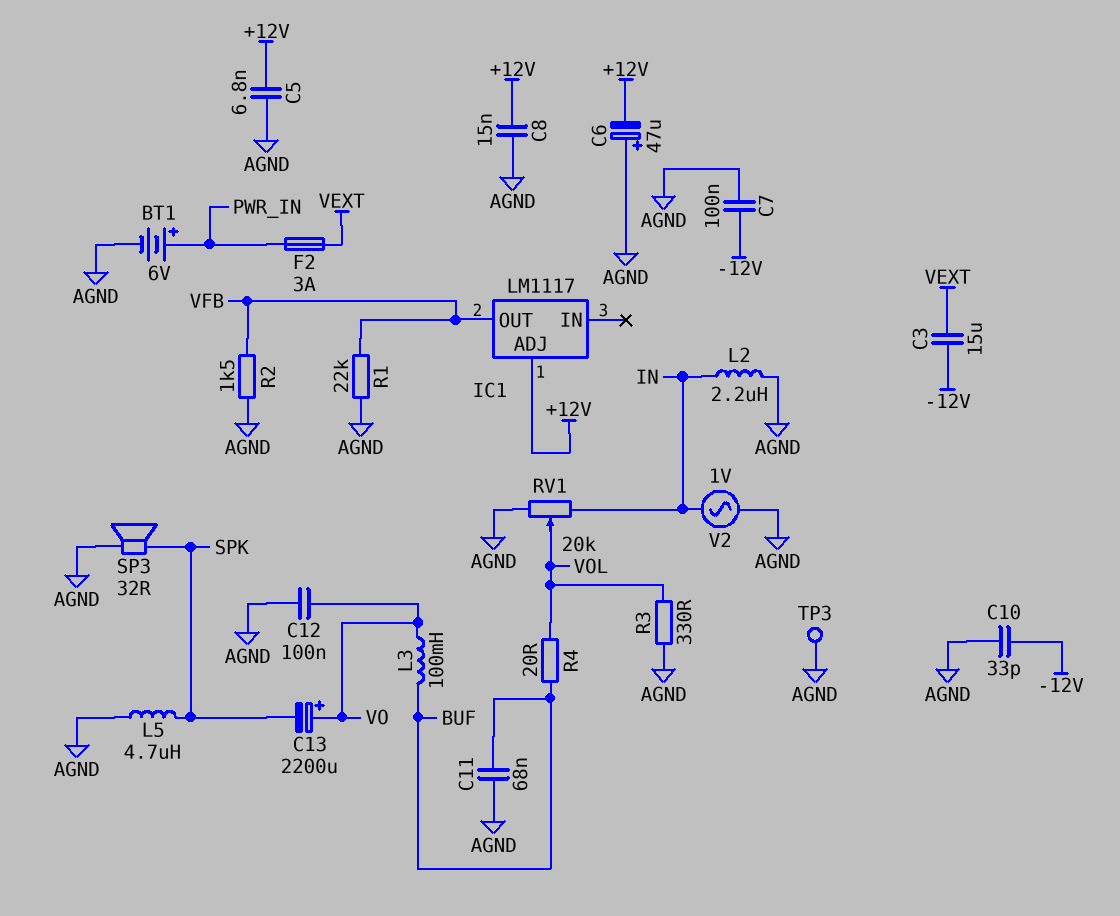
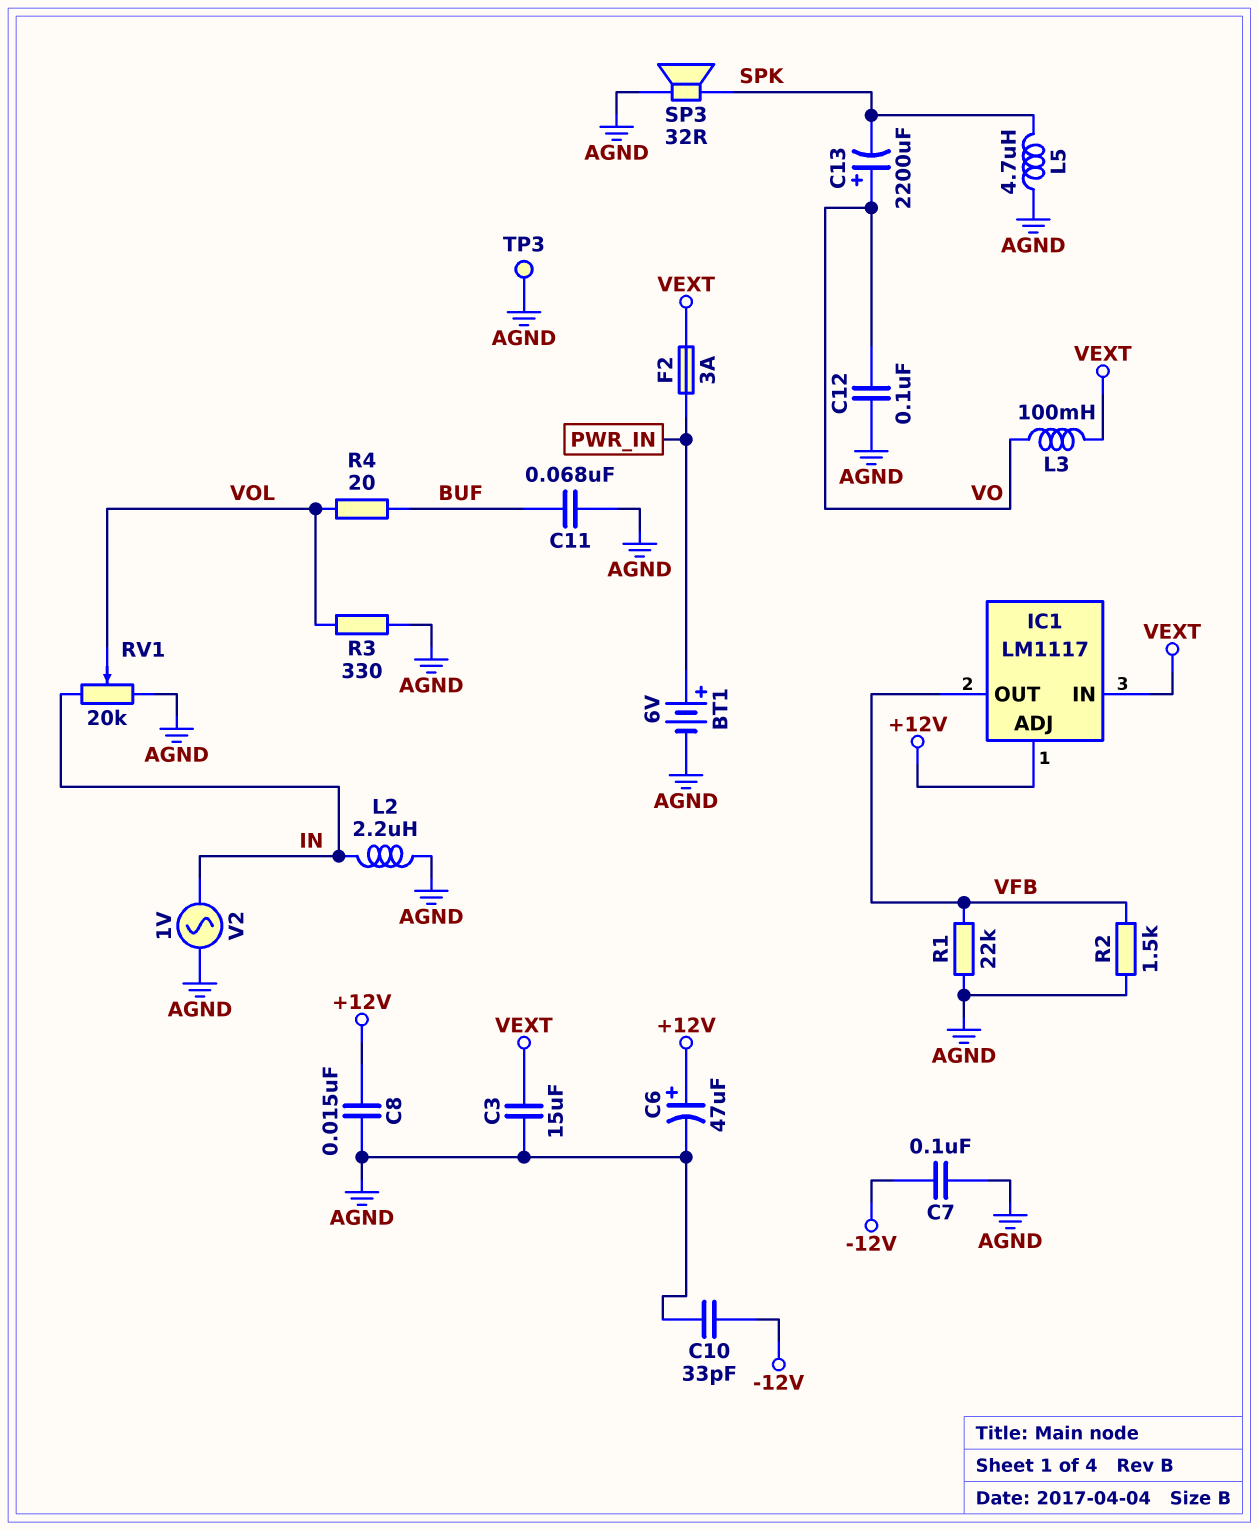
C3: 15uF (-12V, VEXT) -> 15uF (AGND, VEXT)
C5: 6.8nF (+12V, AGND) -> none
C6: 47uF (plus AGND, minus +12V) -> 47uF (plus +12V, minus AGND)
IC1 pin IN: none -> VEXT
L3: 100mH (BUF, VO) -> 100mH (VEXT, VO)

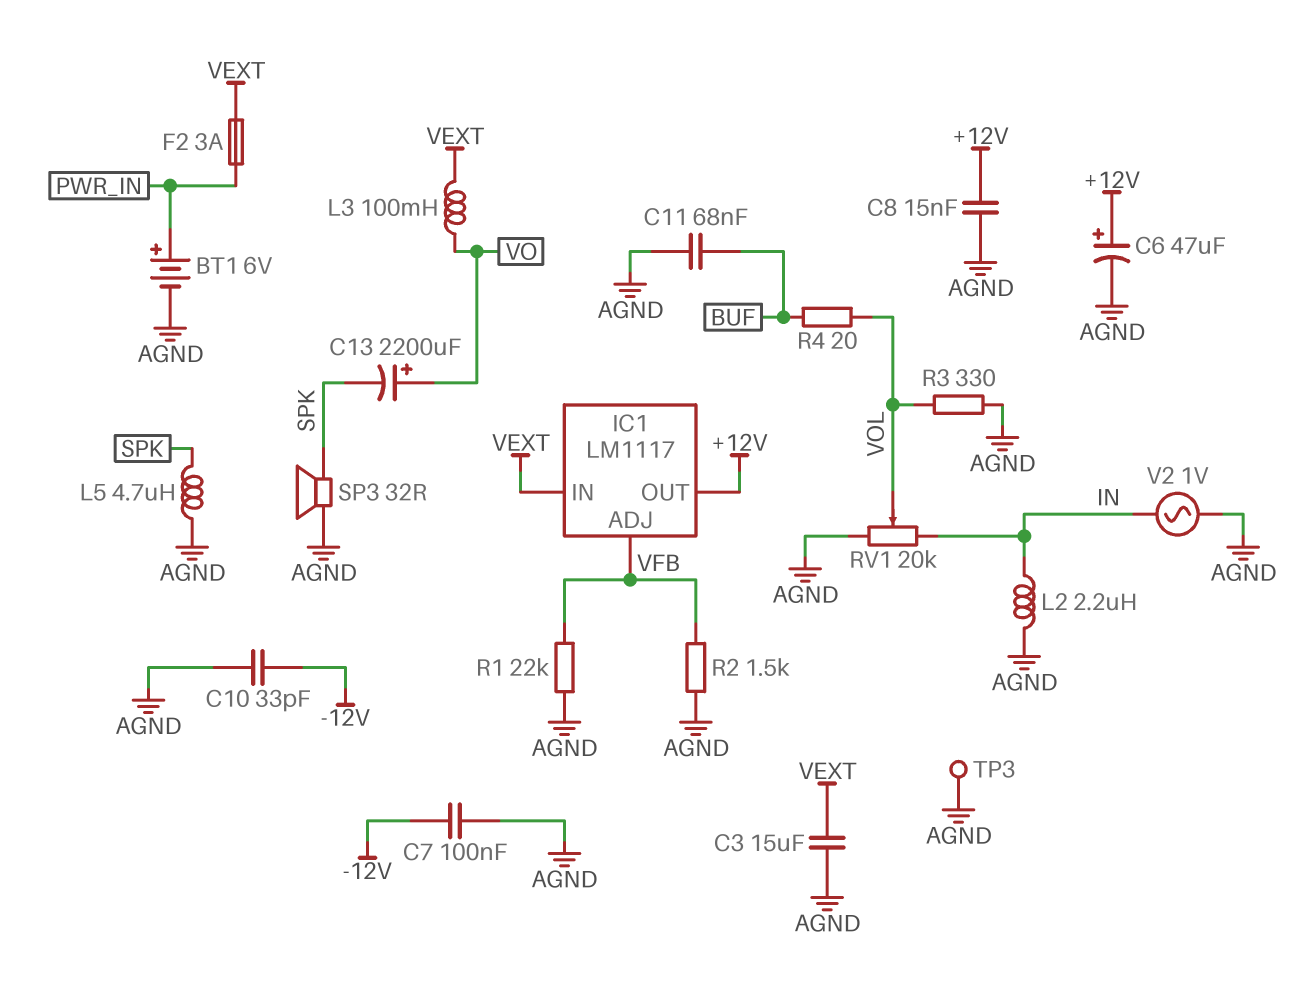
C12: 100nF (AGND, VO) -> none
IC1 pin ADJ: +12V -> VFB
IC1 pin OUT: VFB -> +12V

